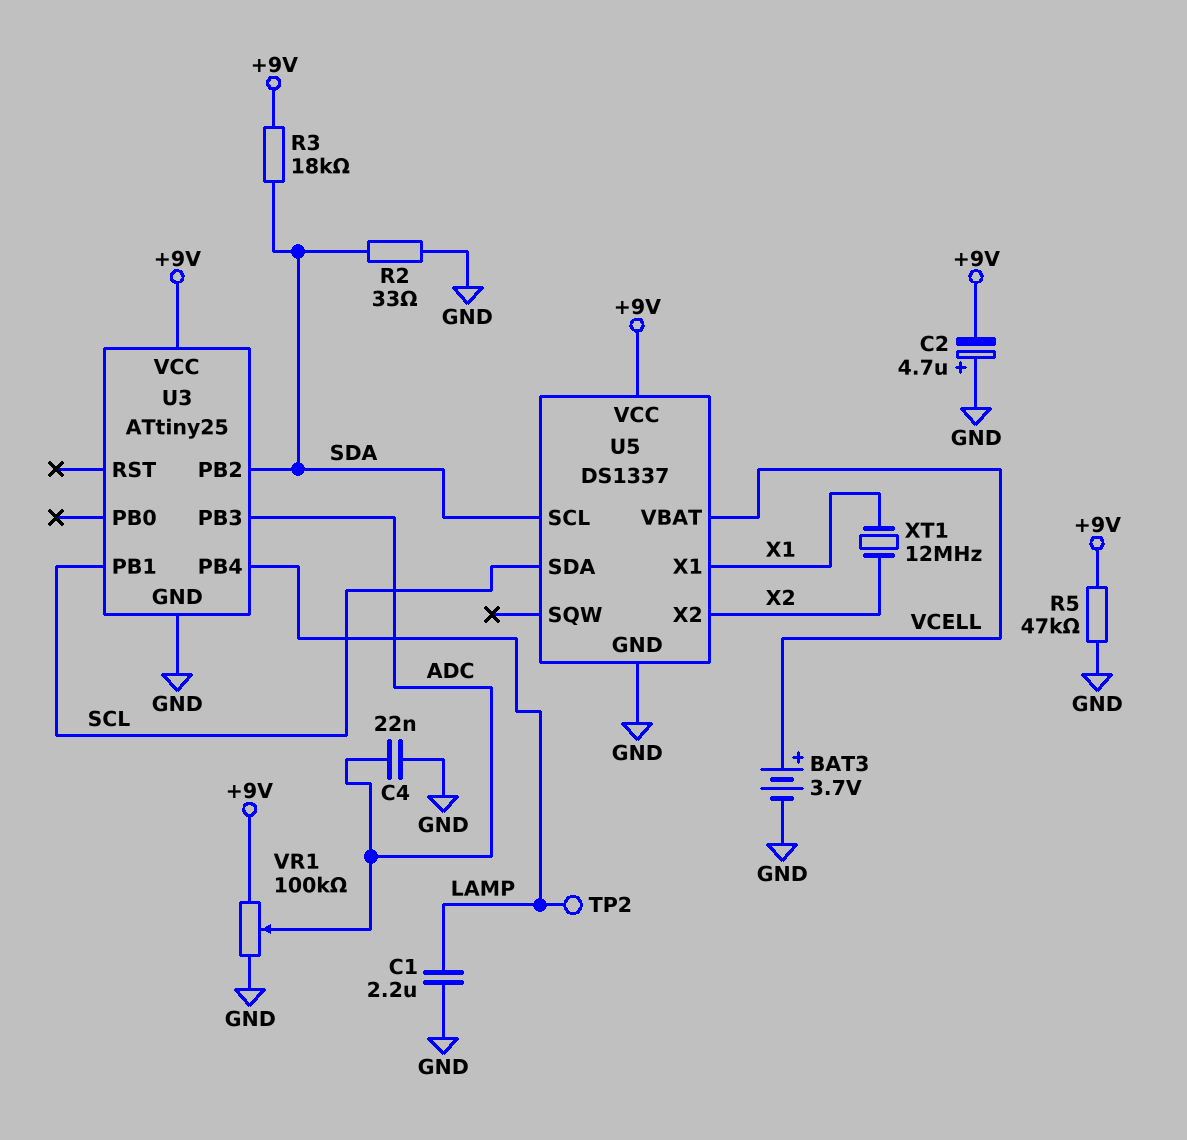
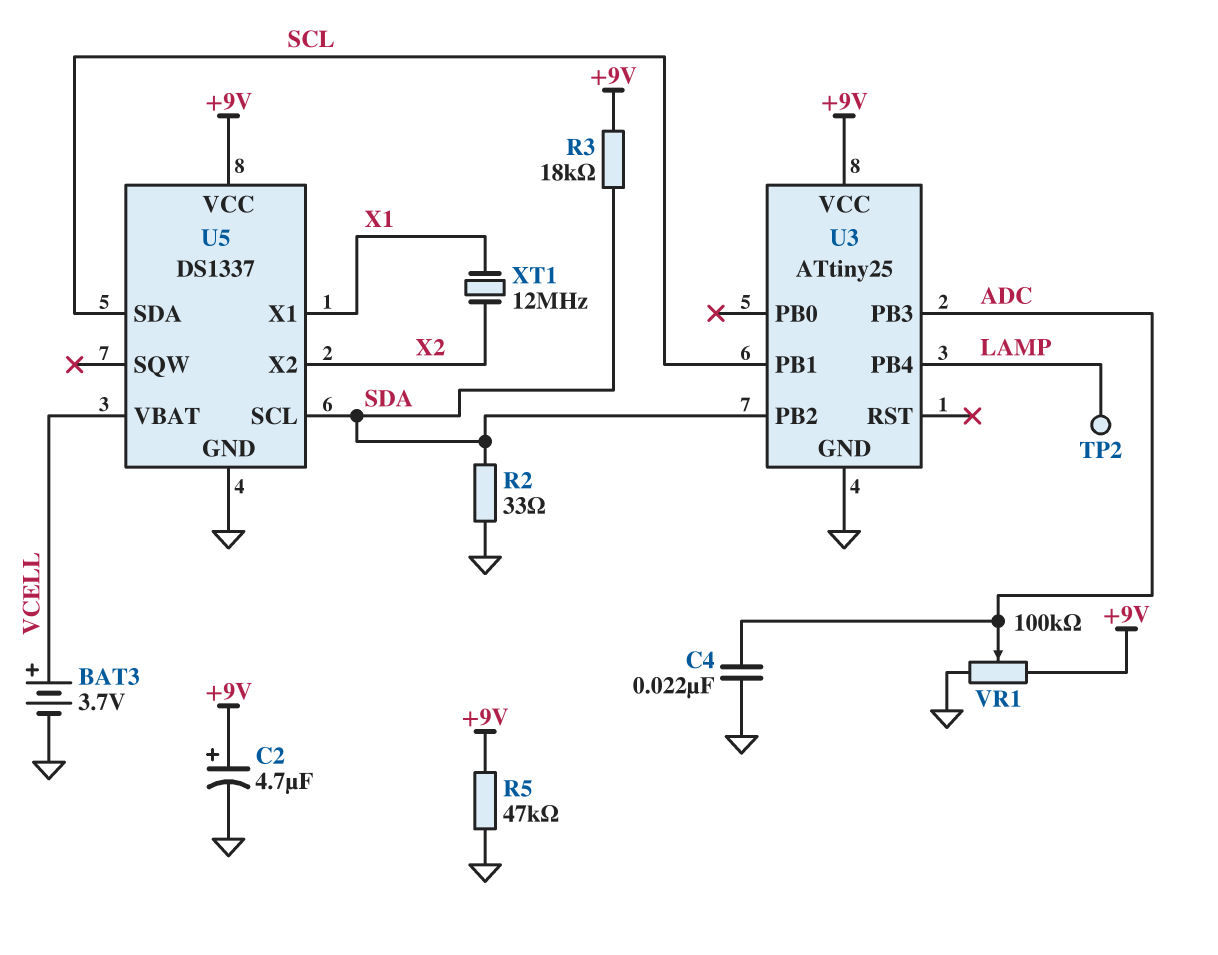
C1: 2.2uF (GND, LAMP) -> none
C2: 4.7uF (plus GND, minus +9V) -> 4.7uF (plus +9V, minus GND)

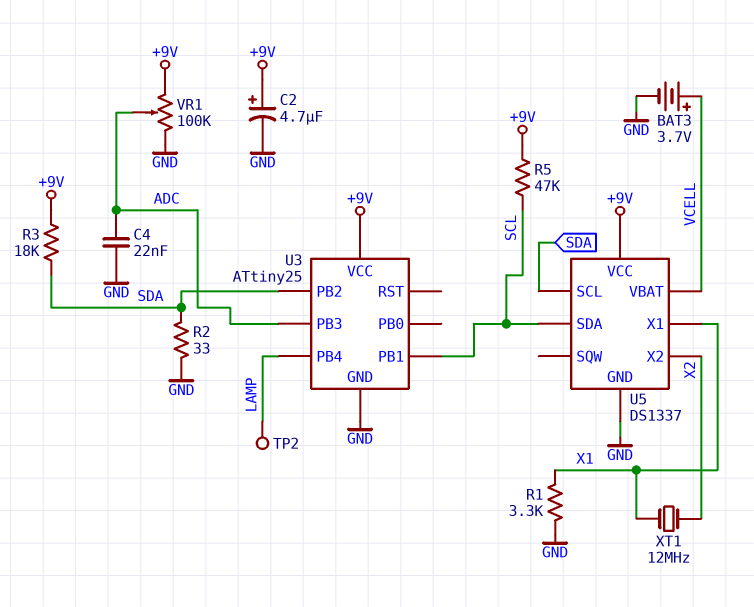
R1: none -> 3.3k (GND, X1)
R5: 47k (+9V, GND) -> 47k (+9V, SCL)

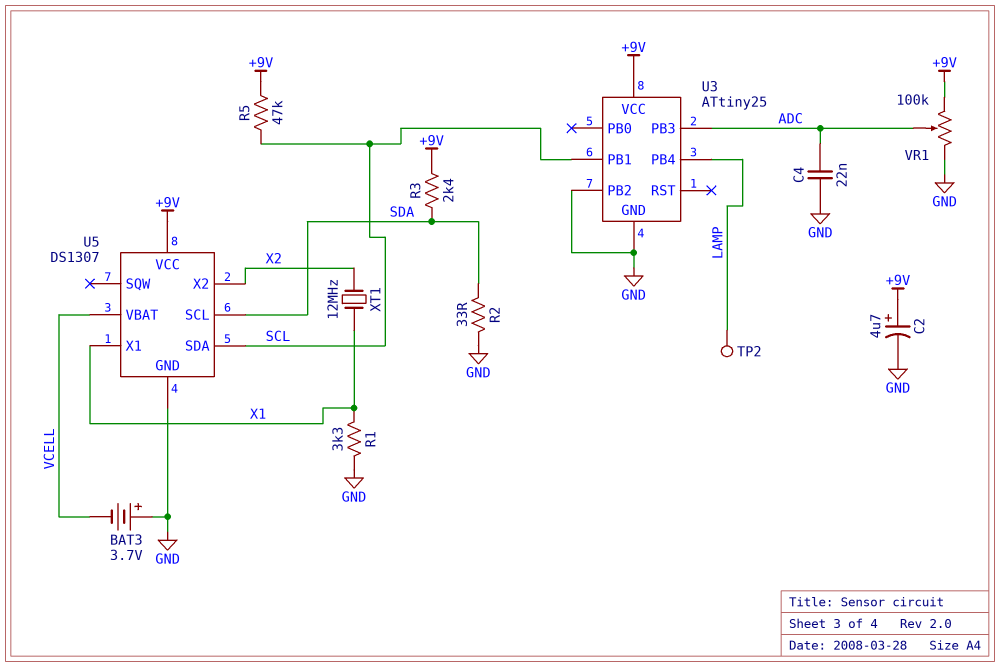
BAT3: 3.7V (plus VCELL, minus GND) -> 3.7V (plus GND, minus VCELL)
R3: 18k (+9V, SDA) -> 2.4k (+9V, SDA)
U3 pin PB2: SDA -> GND
U5: DS1337 -> DS1307

